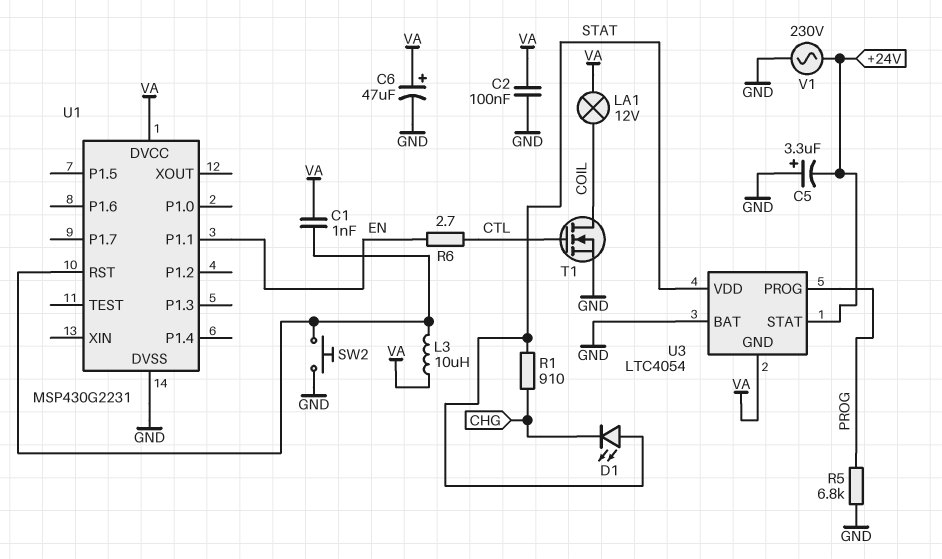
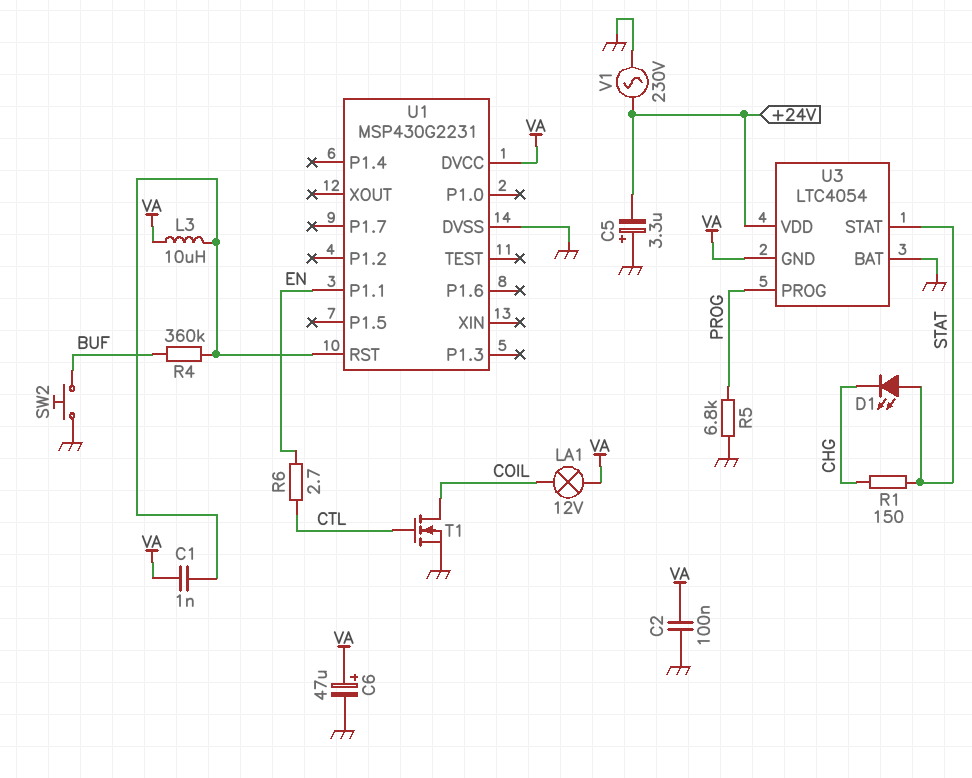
R1: 910 (CHG, STAT) -> 150 (CHG, STAT)
R4: none -> 360k (BUF, U1/RST)
SW2: button (GND, U1/RST) -> button (BUF, GND)
U3 pin STAT: +24V -> STAT
U3 pin VDD: STAT -> +24V

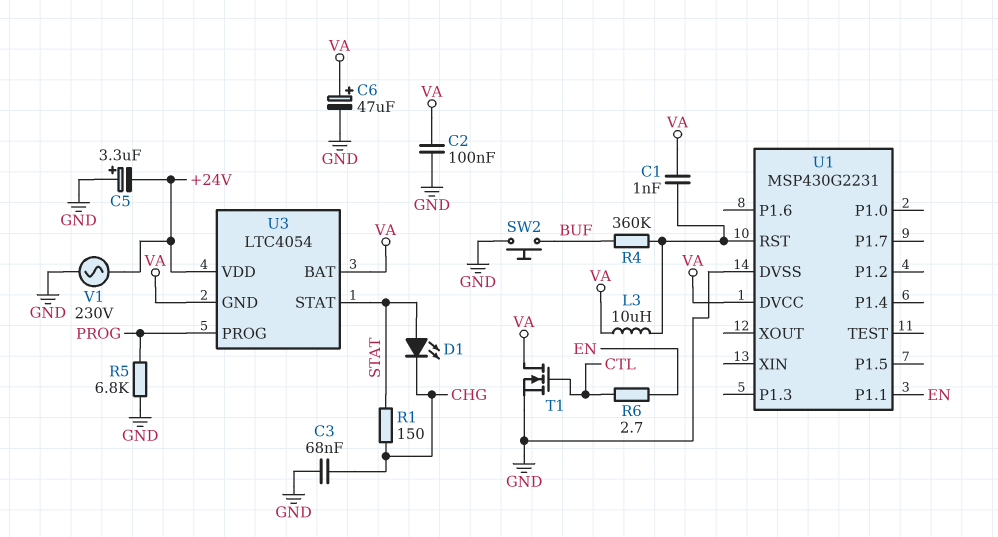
C3: none -> 68nF (CHG, GND)
LA1: lamp 12V (COIL, VA) -> none
T1: NMOS (G CTL, D COIL, S GND) -> NMOS (G CTL, D VA, S GND)
U3 pin BAT: GND -> VA

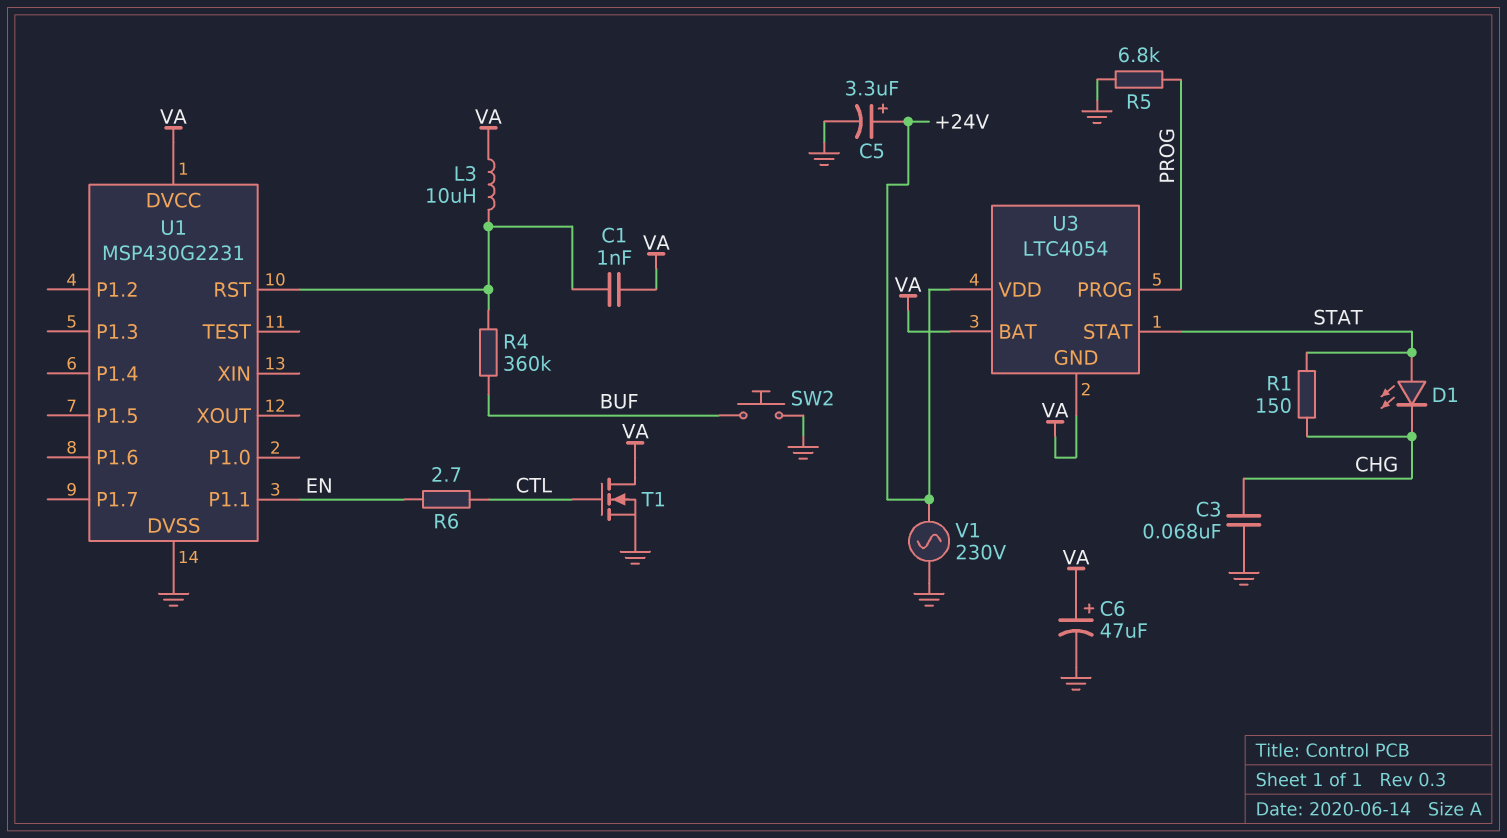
C2: 100nF (GND, VA) -> none
C5: 3.3uF (plus GND, minus +24V) -> 3.3uF (plus +24V, minus GND)

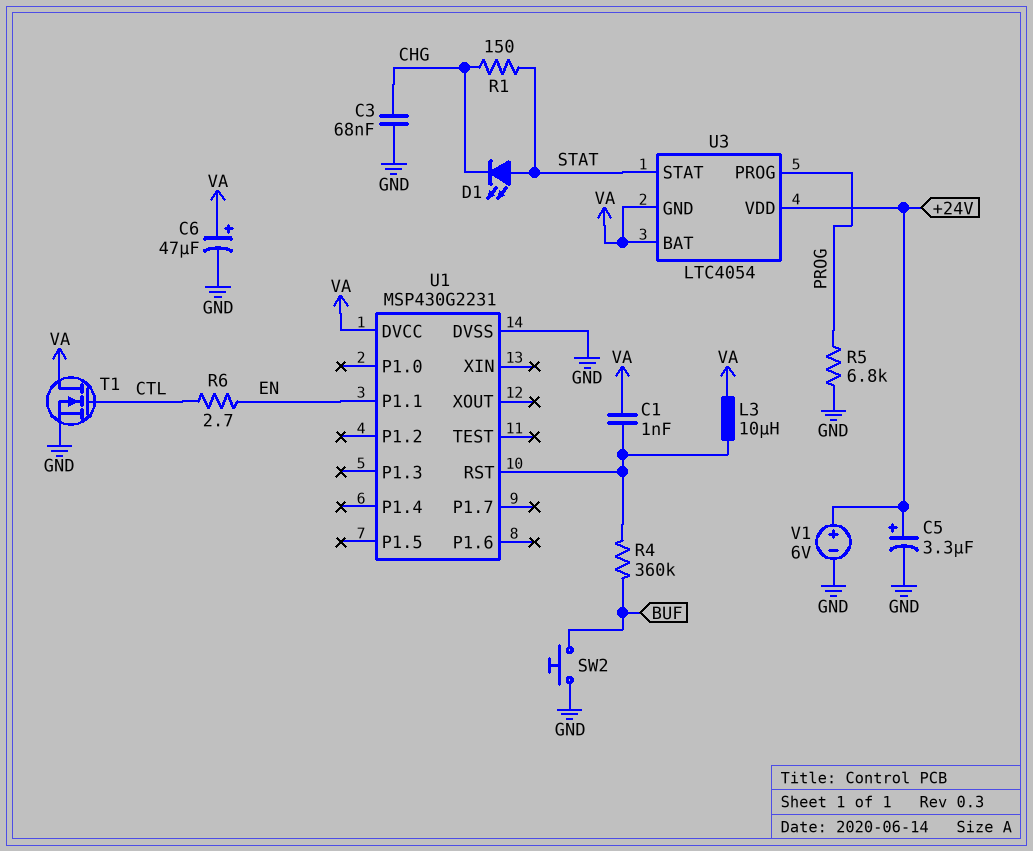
V1: AC 230V (+24V, GND) -> 6V (plus +24V, minus GND)

